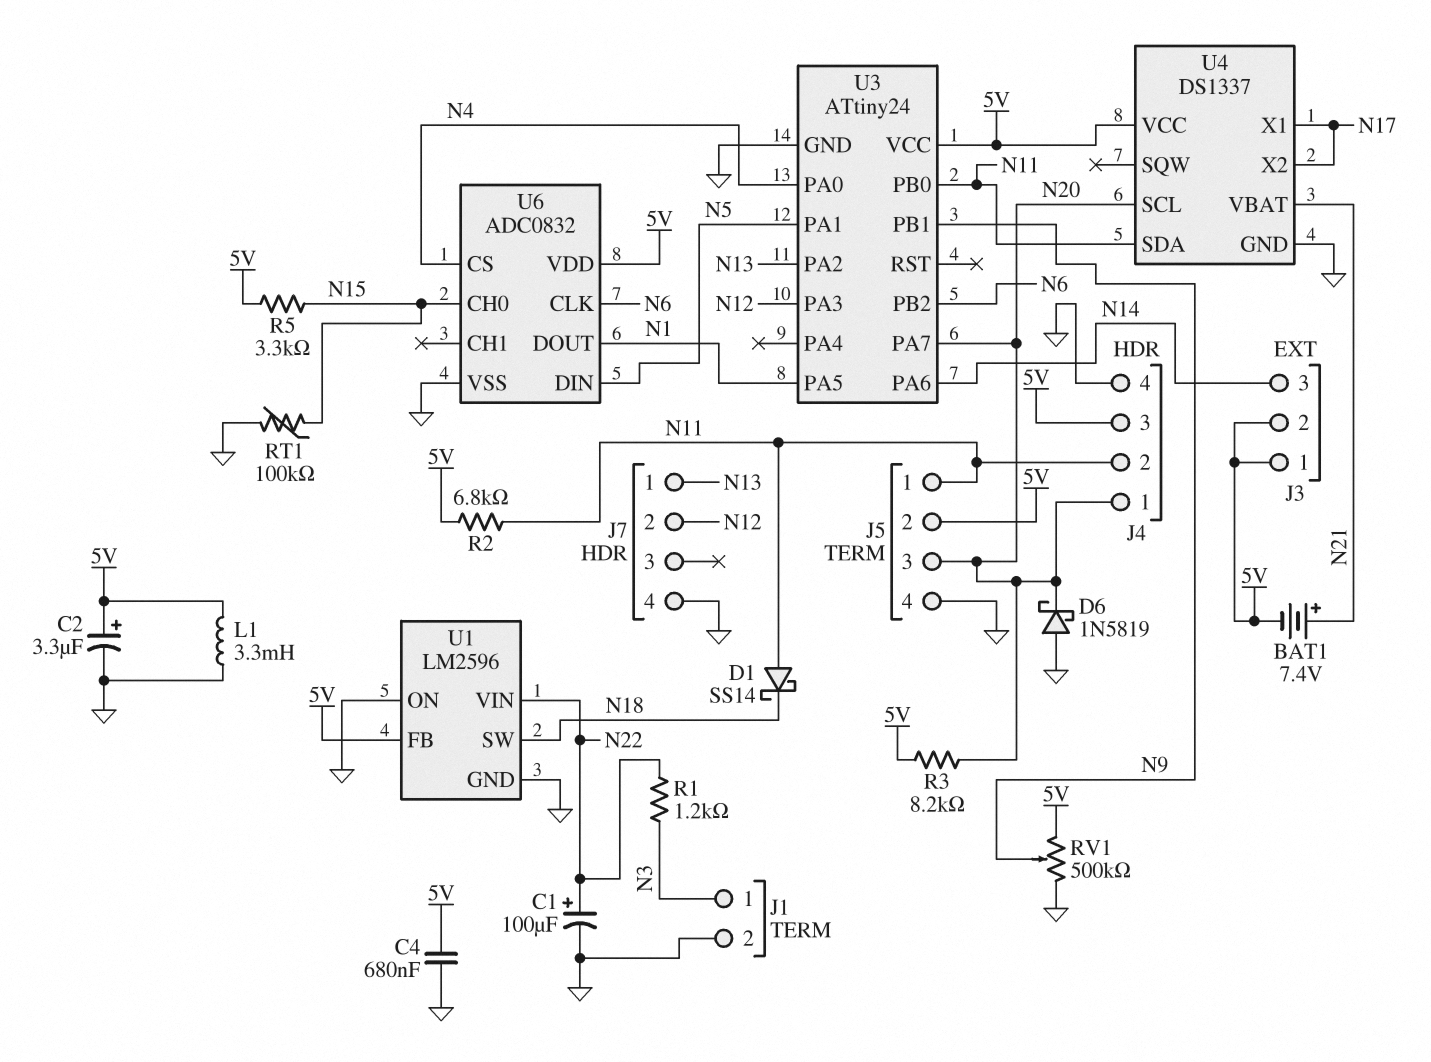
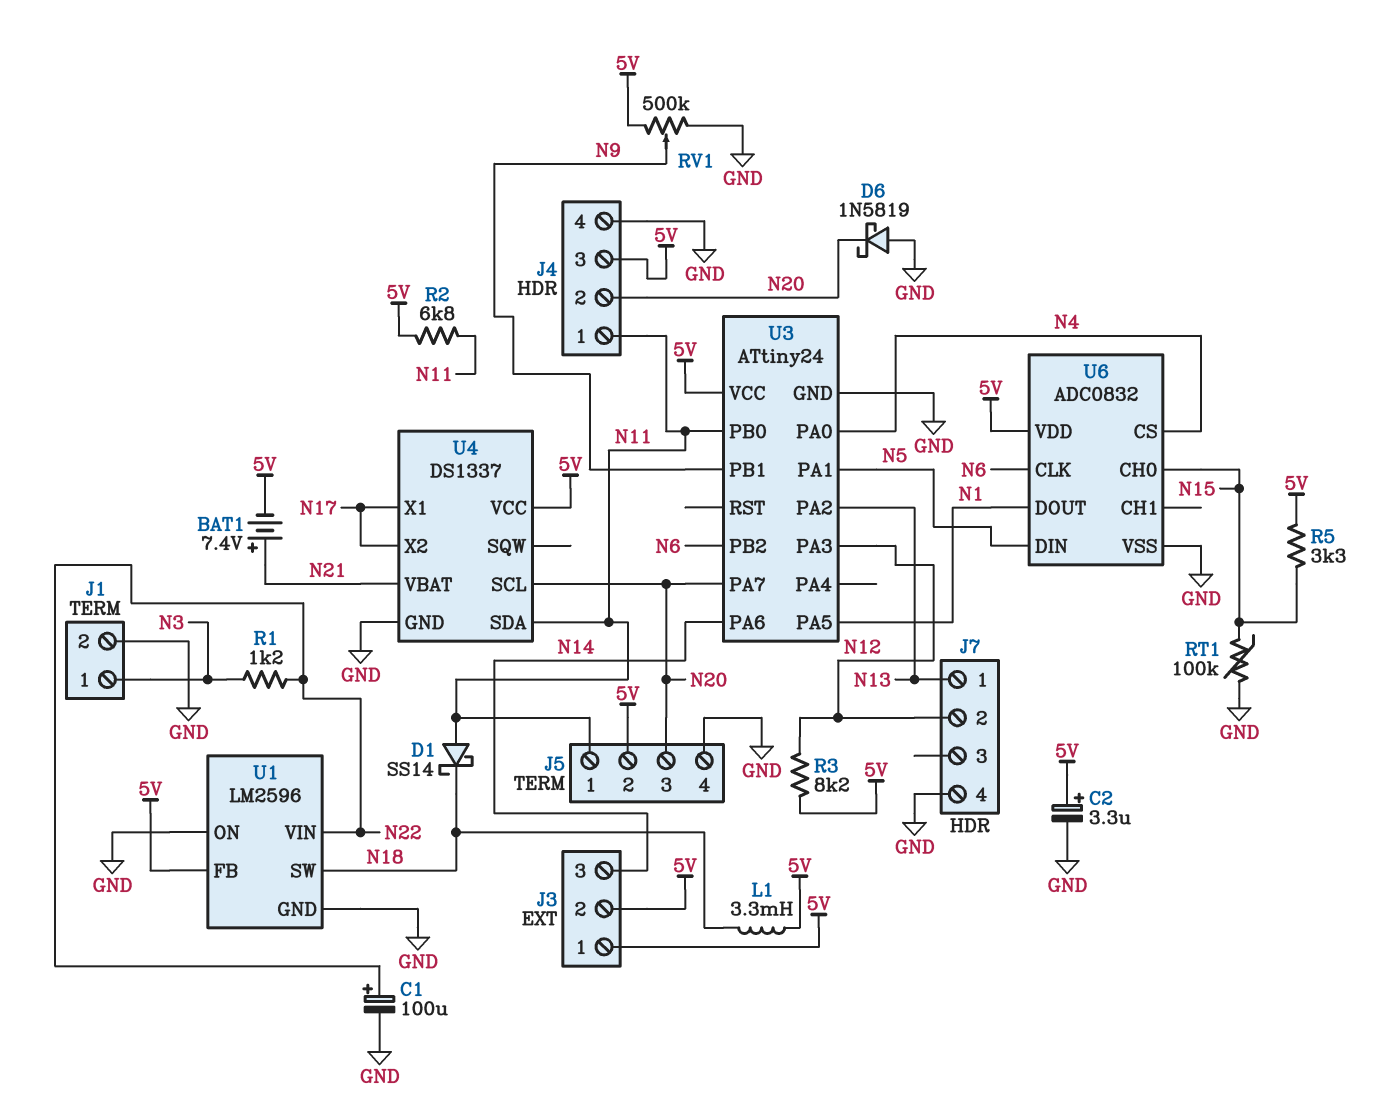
C4: 680nF (5V, GND) -> none
J4 pin 1: N20 -> N11
J4 pin 2: N11 -> N20
L1: 3.3mH (5V, GND) -> 3.3mH (5V, N18)
R3: 8.2k (5V, N20) -> 8.2k (5V, N12)

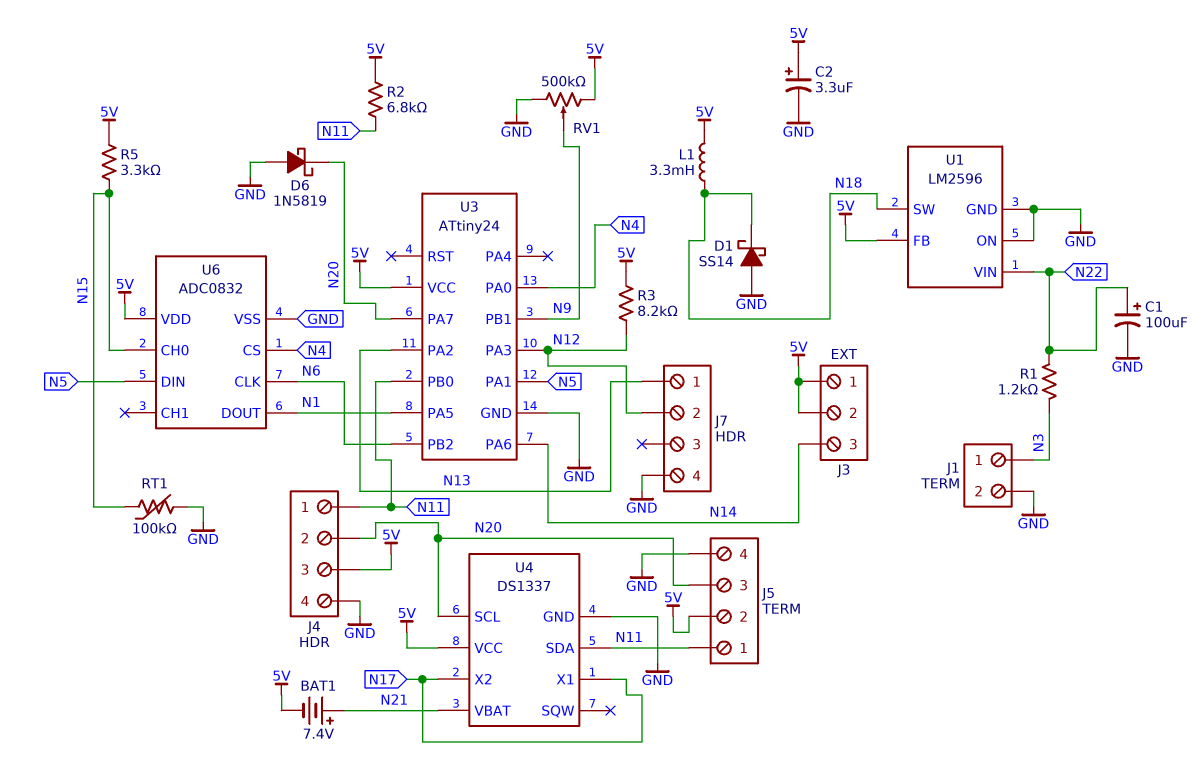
D1: schottky SS14 (A N11, K N18) -> schottky SS14 (A GND, K N18)

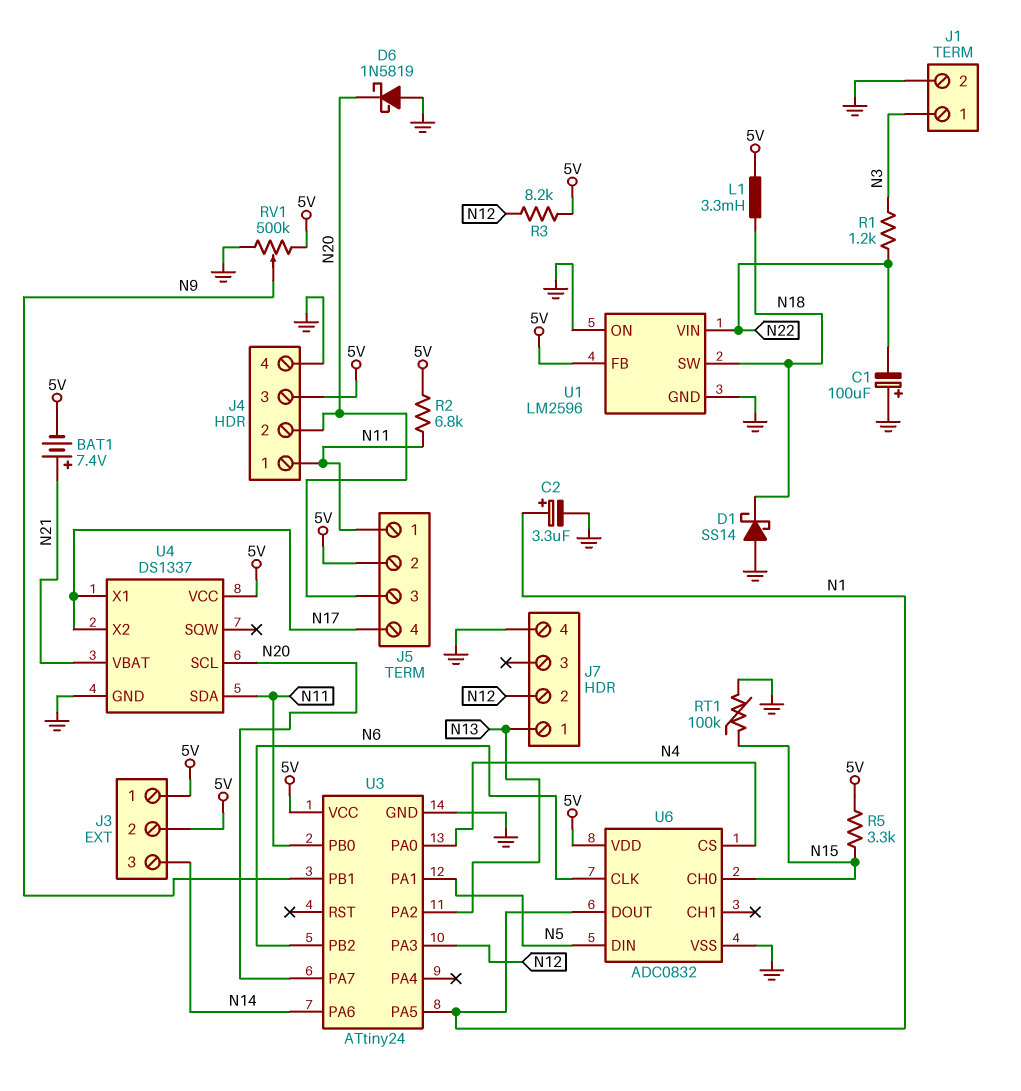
C1: 100uF (plus N22, minus GND) -> 100uF (plus GND, minus N22)
C2: 3.3uF (plus 5V, minus GND) -> 3.3uF (plus N1, minus GND)
J5 pin 4: GND -> N17

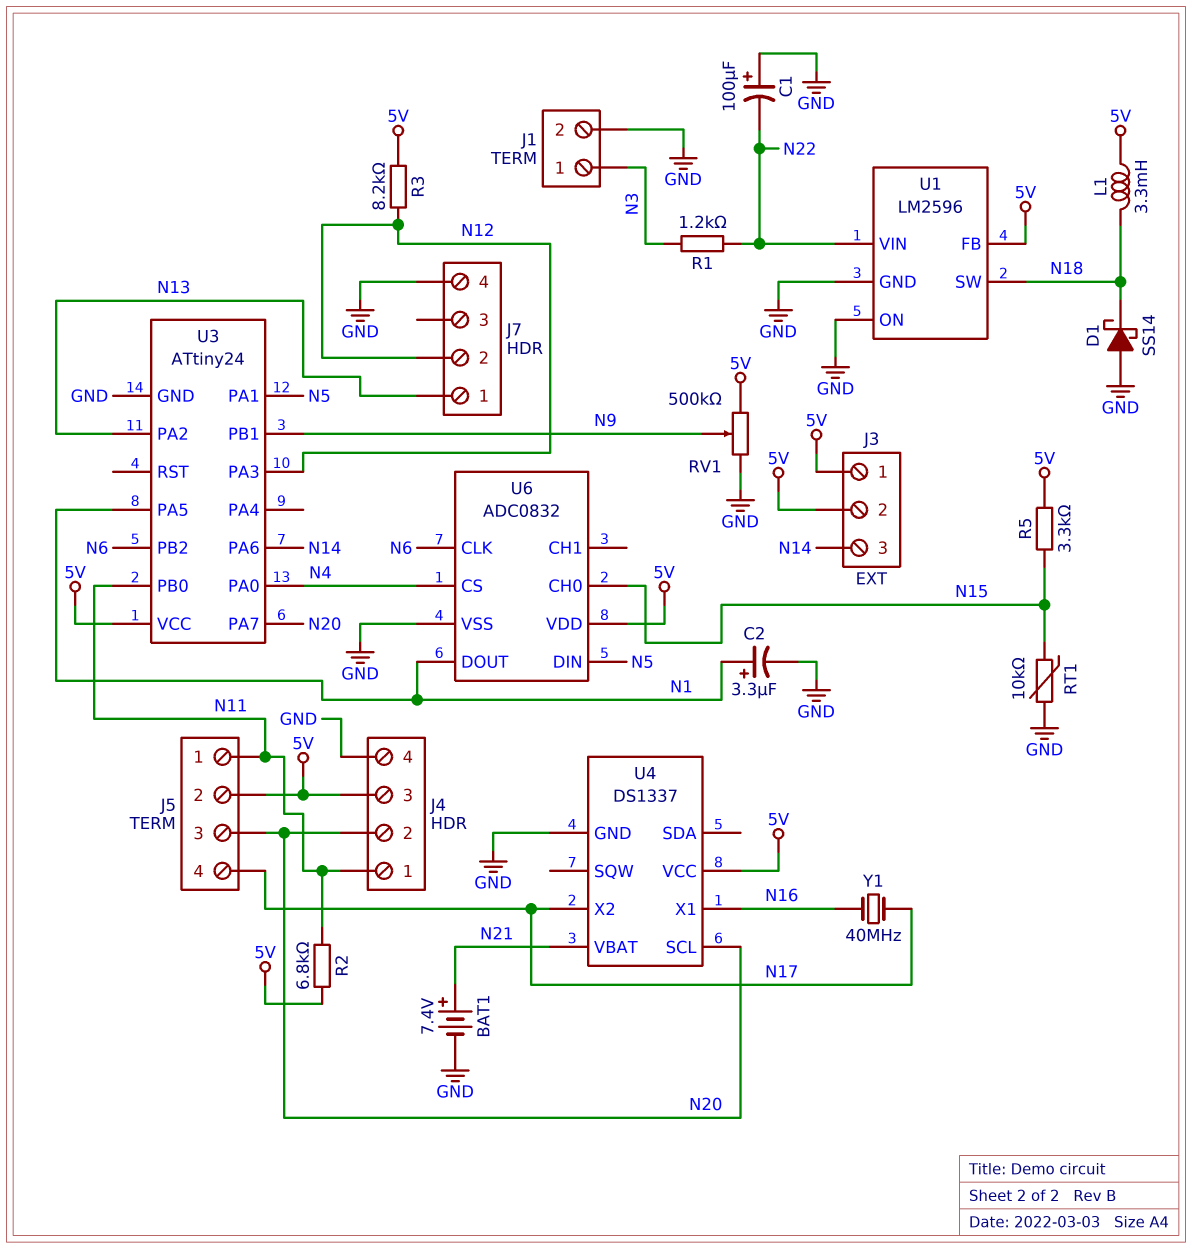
BAT1: 7.4V (plus N21, minus 5V) -> 7.4V (plus N21, minus GND)
D6: schottky 1N5819 (A GND, K N20) -> none
RT1: 100k (GND, N15) -> 10k (GND, N15)
U4 pin SDA: N11 -> none
U4 pin X1: N17 -> N16
Y1: none -> 40MHz (N16, N17)

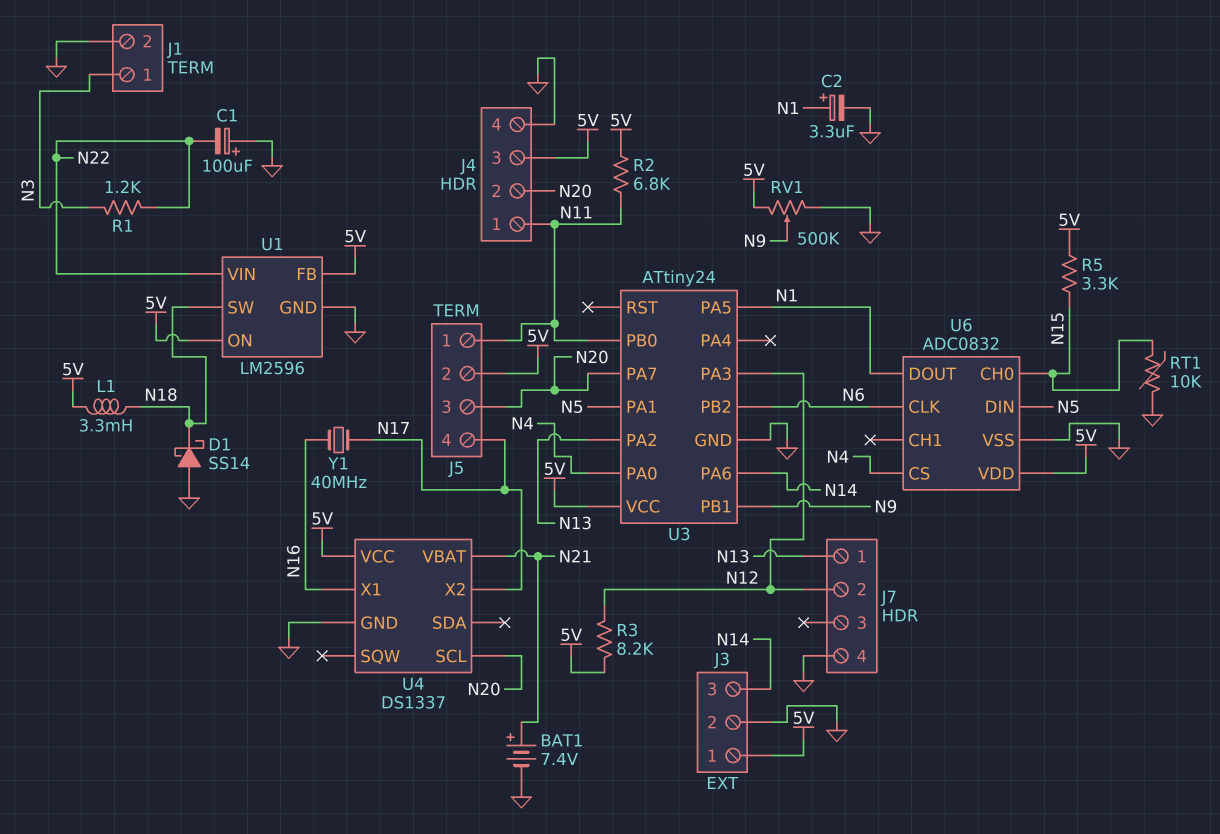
J3 pin 2: 5V -> GND
U1 pin ON: GND -> 5V

